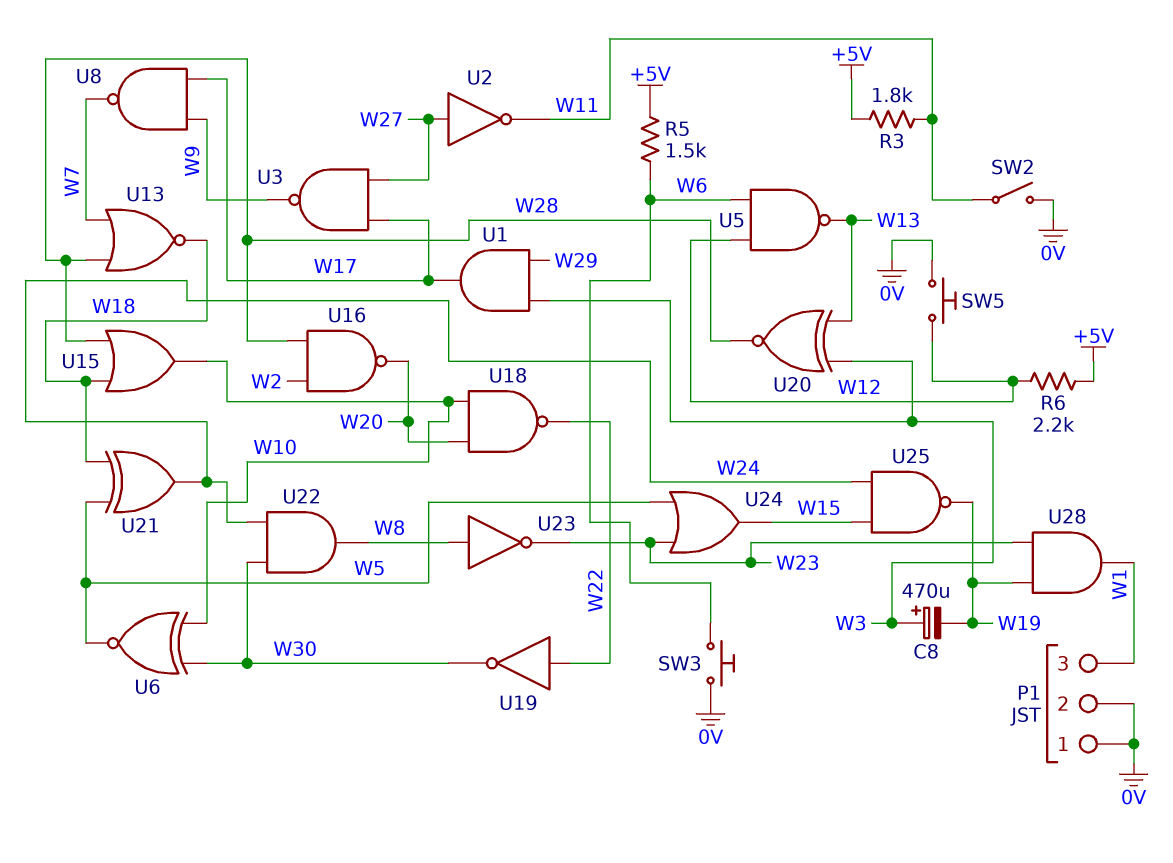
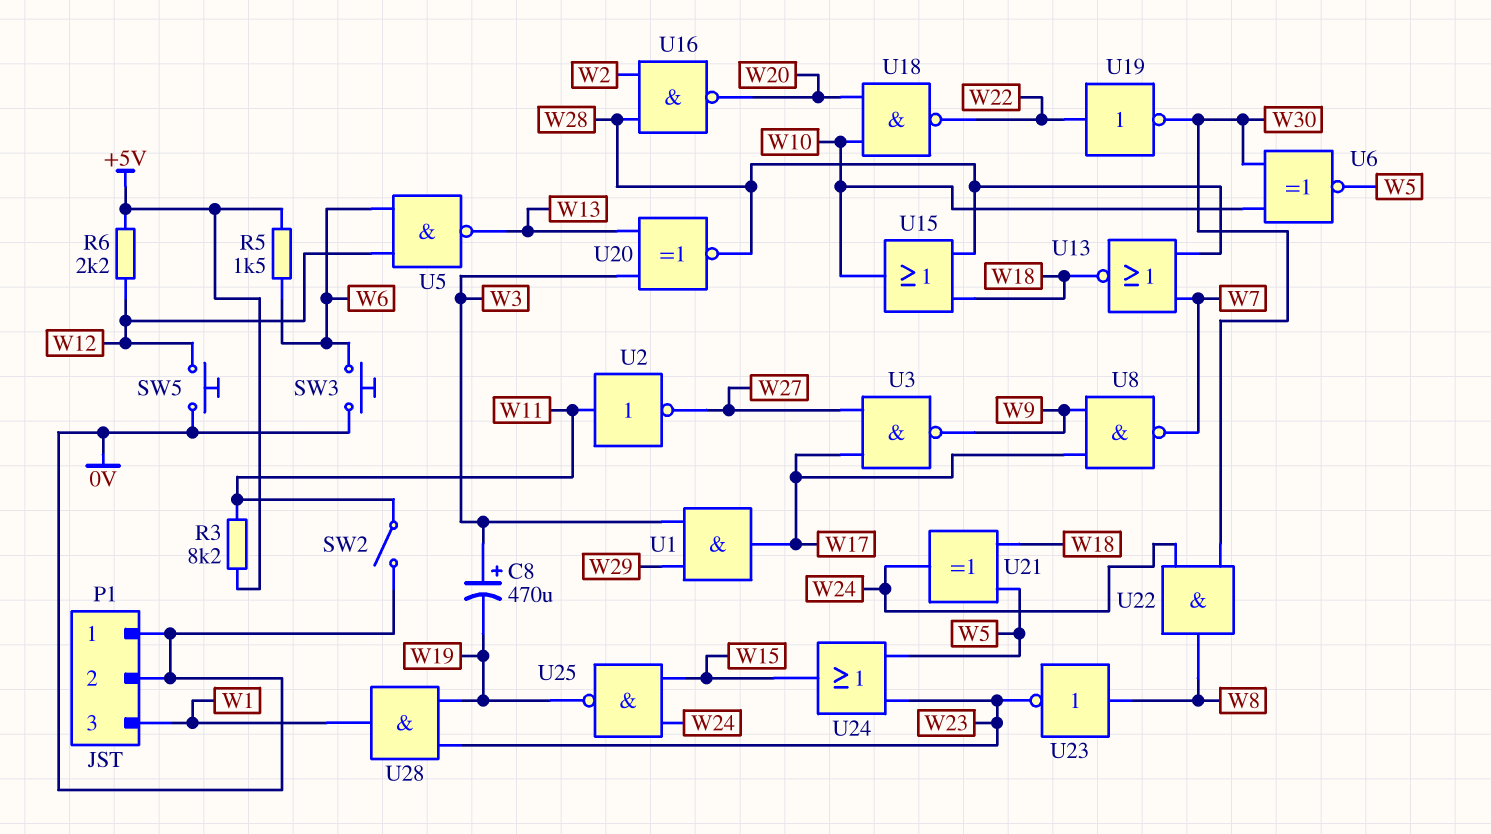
R3: 1.8k (+5V, W11) -> 8.2k (+5V, W11)
U2: NOT (in W27, out W11) -> NOT (in W11, out W27)

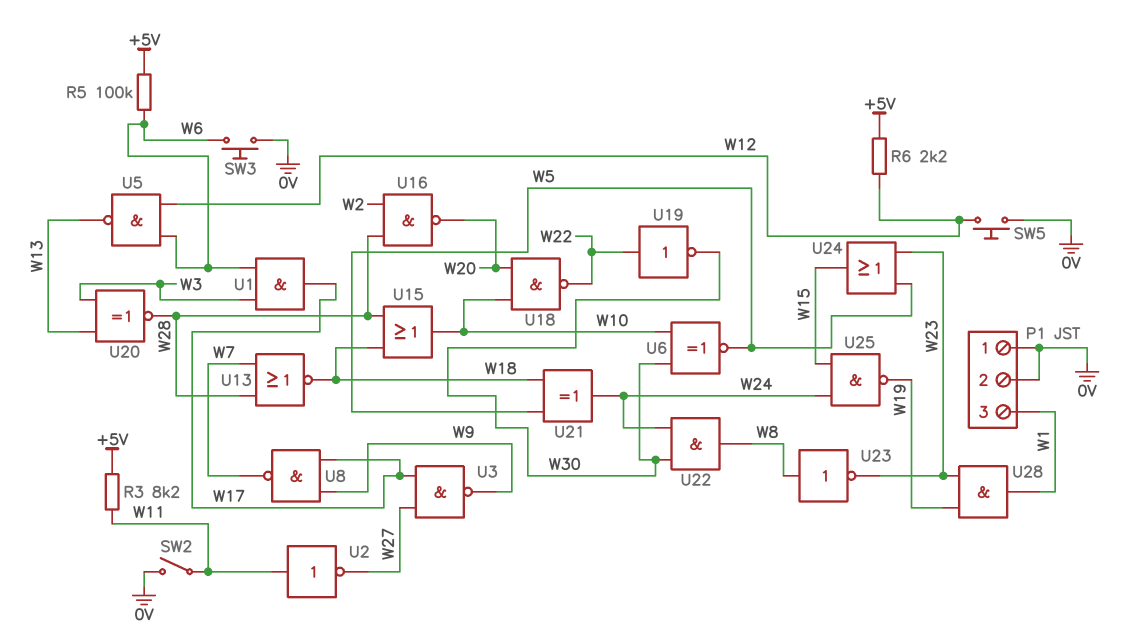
C8: 470uF (plus W3, minus W19) -> none
R5: 1.5k (+5V, W6) -> 100k (+5V, W6)
U1: AND (in W3, in W29, out W17) -> AND (in W3, in W6, out W17)

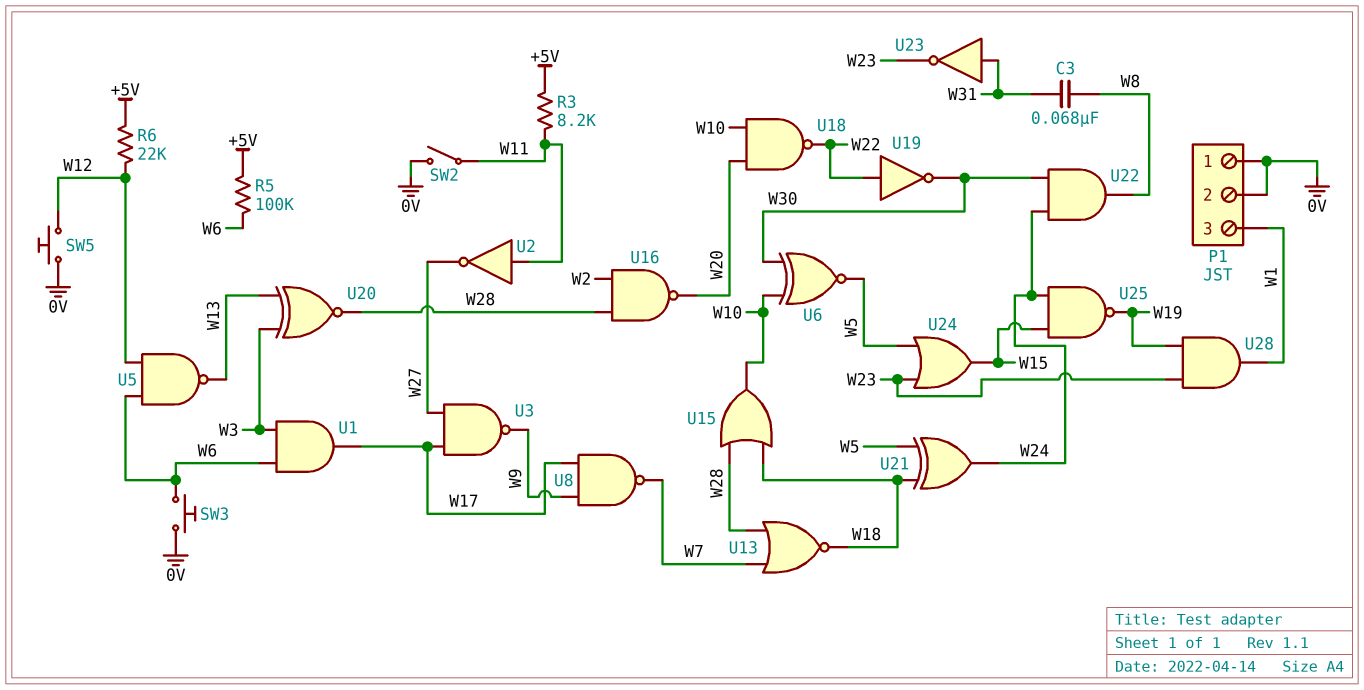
C3: none -> 68nF (W8, W31)
R6: 2.2k (+5V, W12) -> 22k (+5V, W12)
U23: NOT (in W8, out W23) -> NOT (in W31, out W23)

